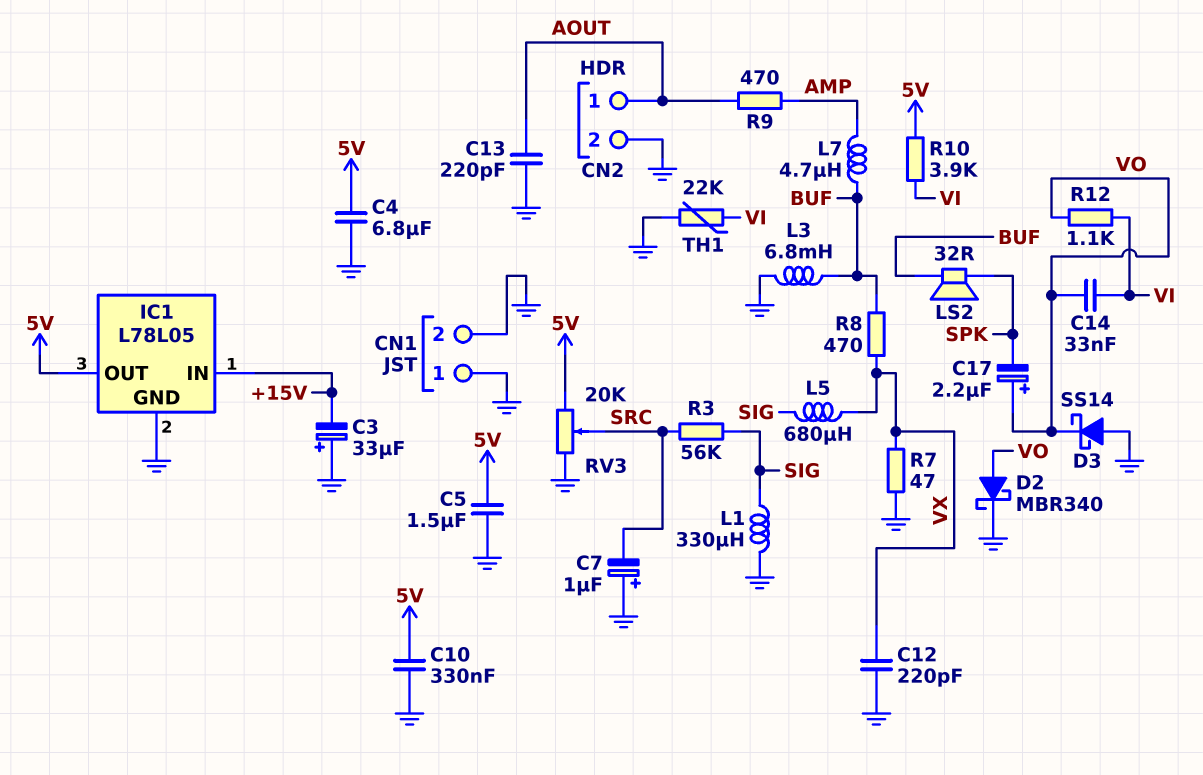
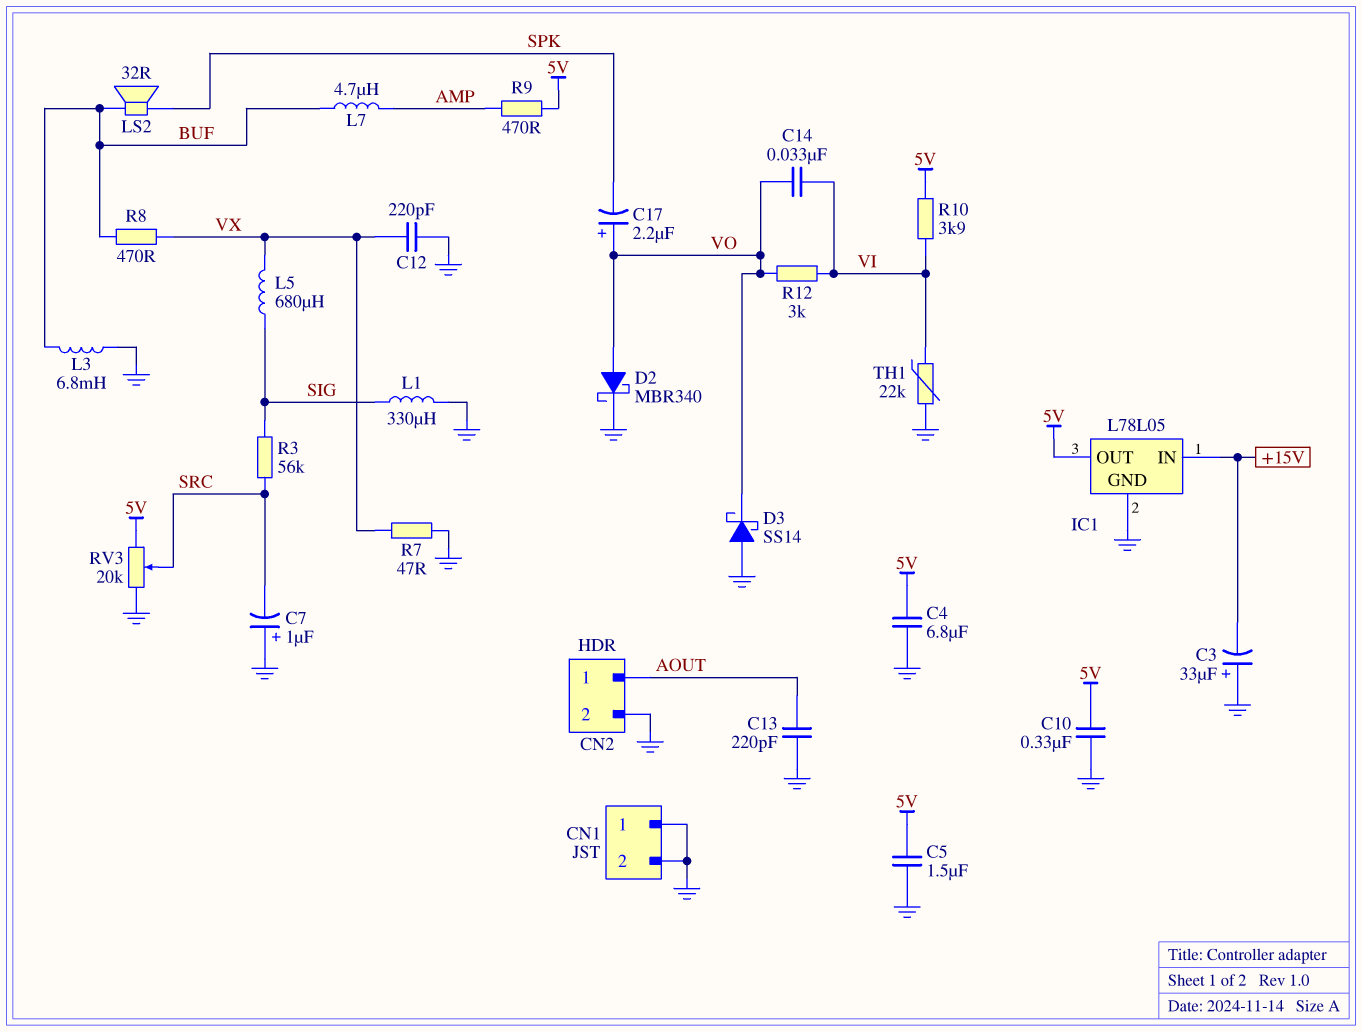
R9: 470 (AMP, AOUT) -> 470 (5V, AMP)
R12: 1.1k (VI, VO) -> 3k (VI, VO)

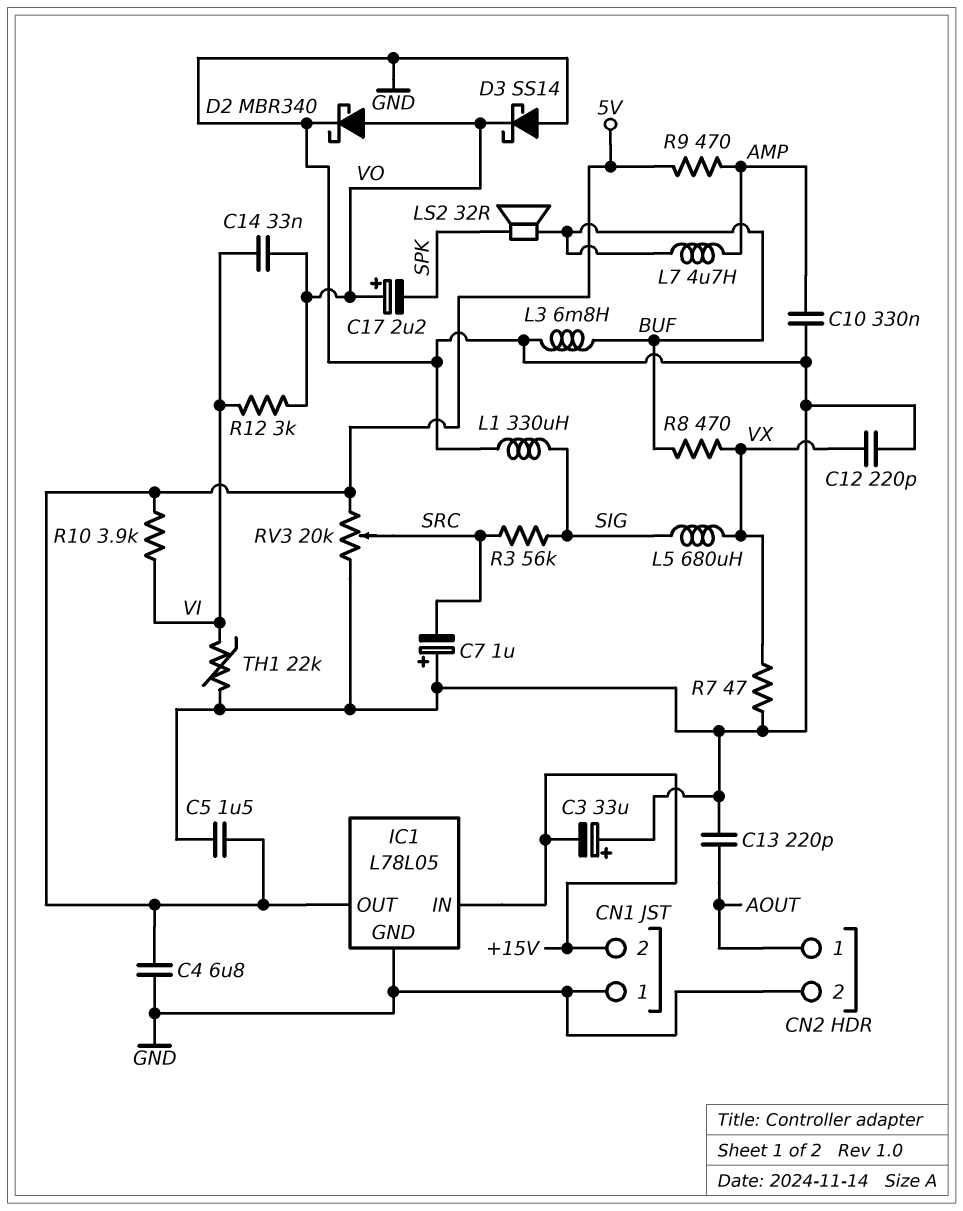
C10: 330nF (5V, GND) -> 330nF (AMP, GND)
CN1 pin 2: GND -> +15V

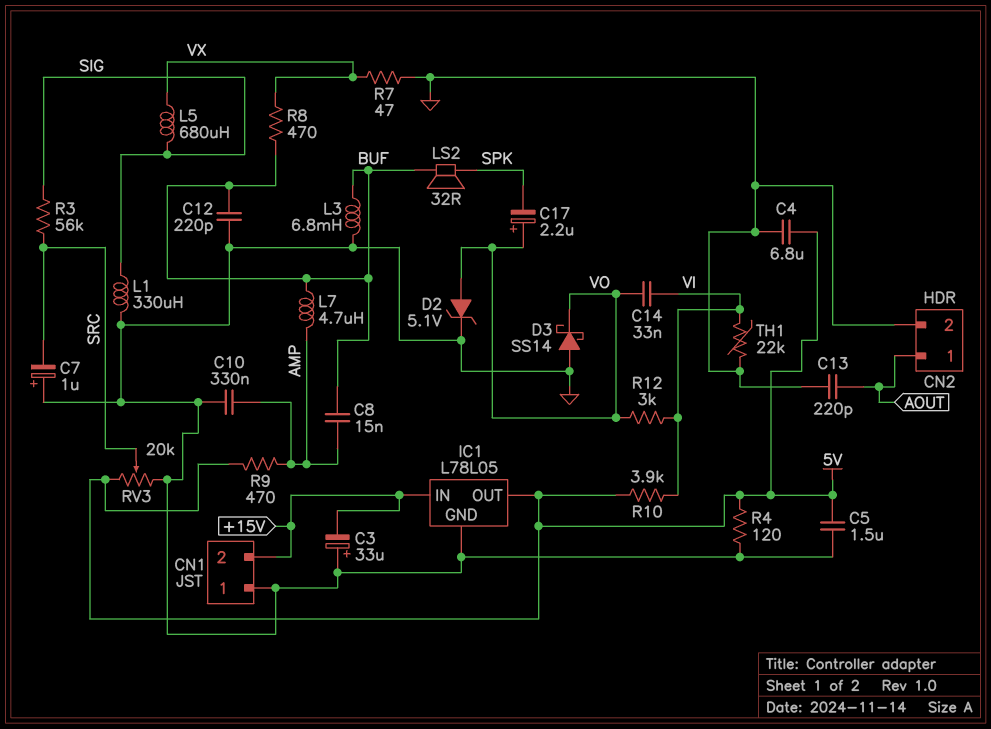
C8: none -> 15nF (AMP, BUF)
C12: 220pF (GND, VX) -> 220pF (BUF, GND)
D2: schottky MBR340 (A VO, K GND) -> zener 5.1V (A VO, K GND)
R4: none -> 120 (5V, GND)

